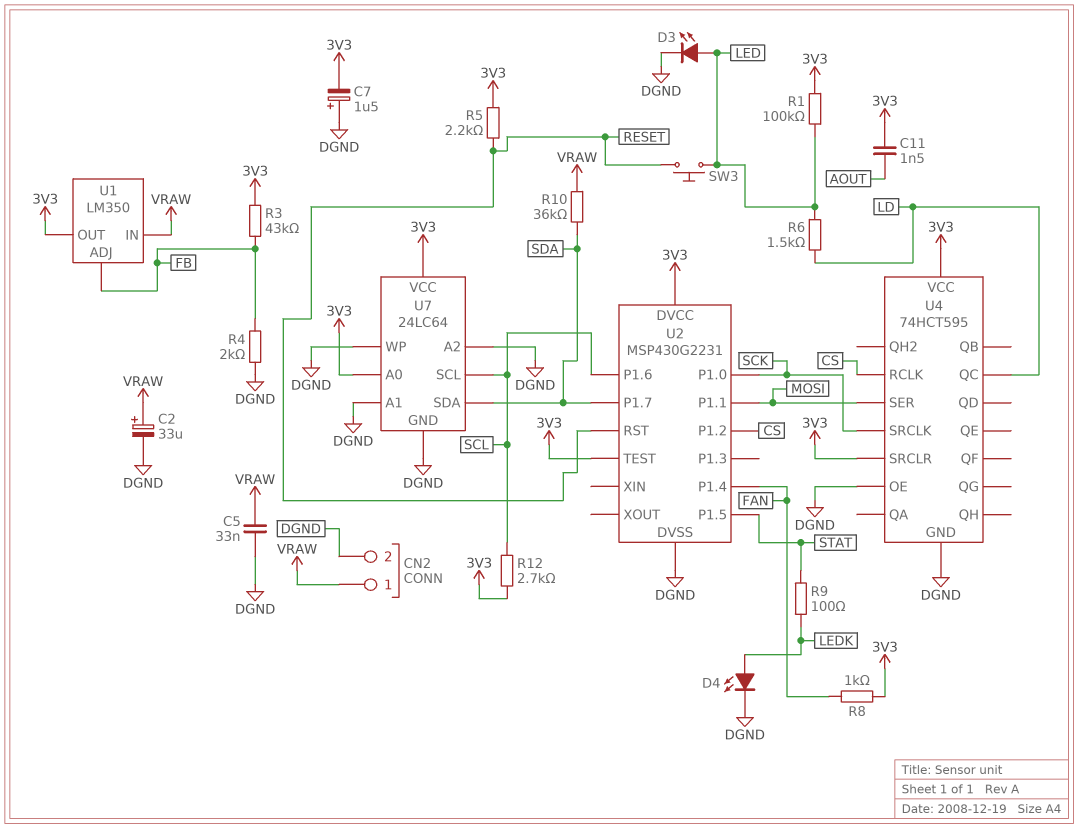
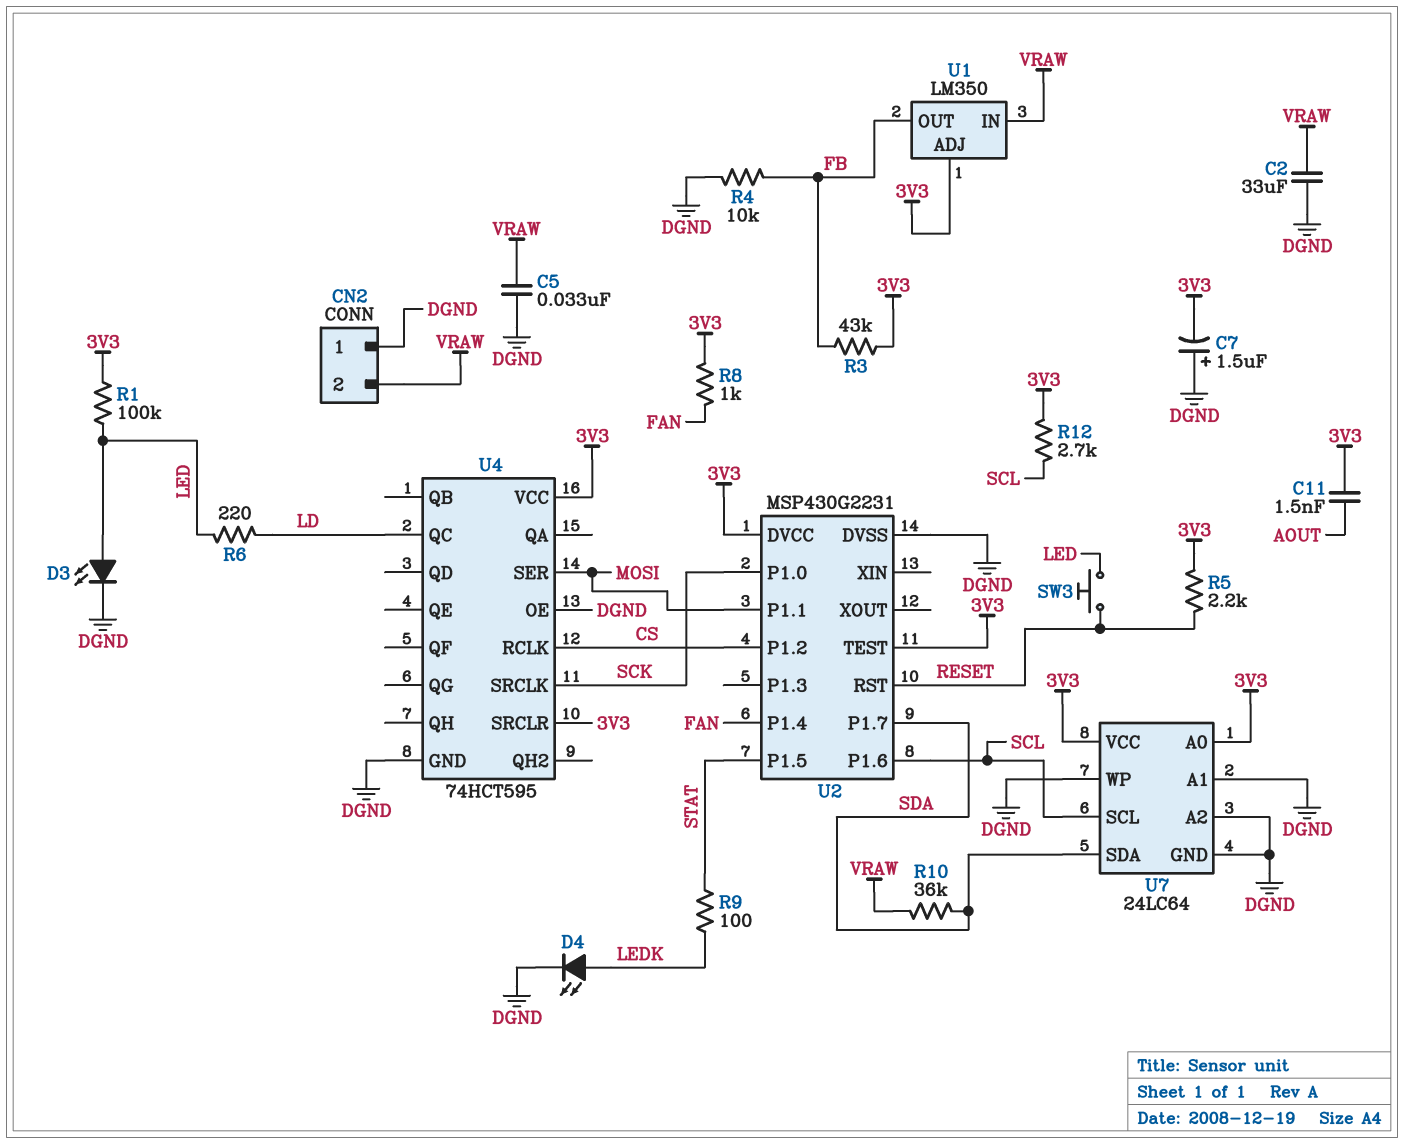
C2: 33uF (plus VRAW, minus DGND) -> 33uF (DGND, VRAW)
CN2 pin 1: VRAW -> DGND
CN2 pin 2: DGND -> VRAW
R4: 2k (DGND, FB) -> 10k (DGND, FB)
R6: 1.5k (LD, LED) -> 220 (LD, LED)
U1 pin ADJ: FB -> 3V3
U1 pin OUT: 3V3 -> FB

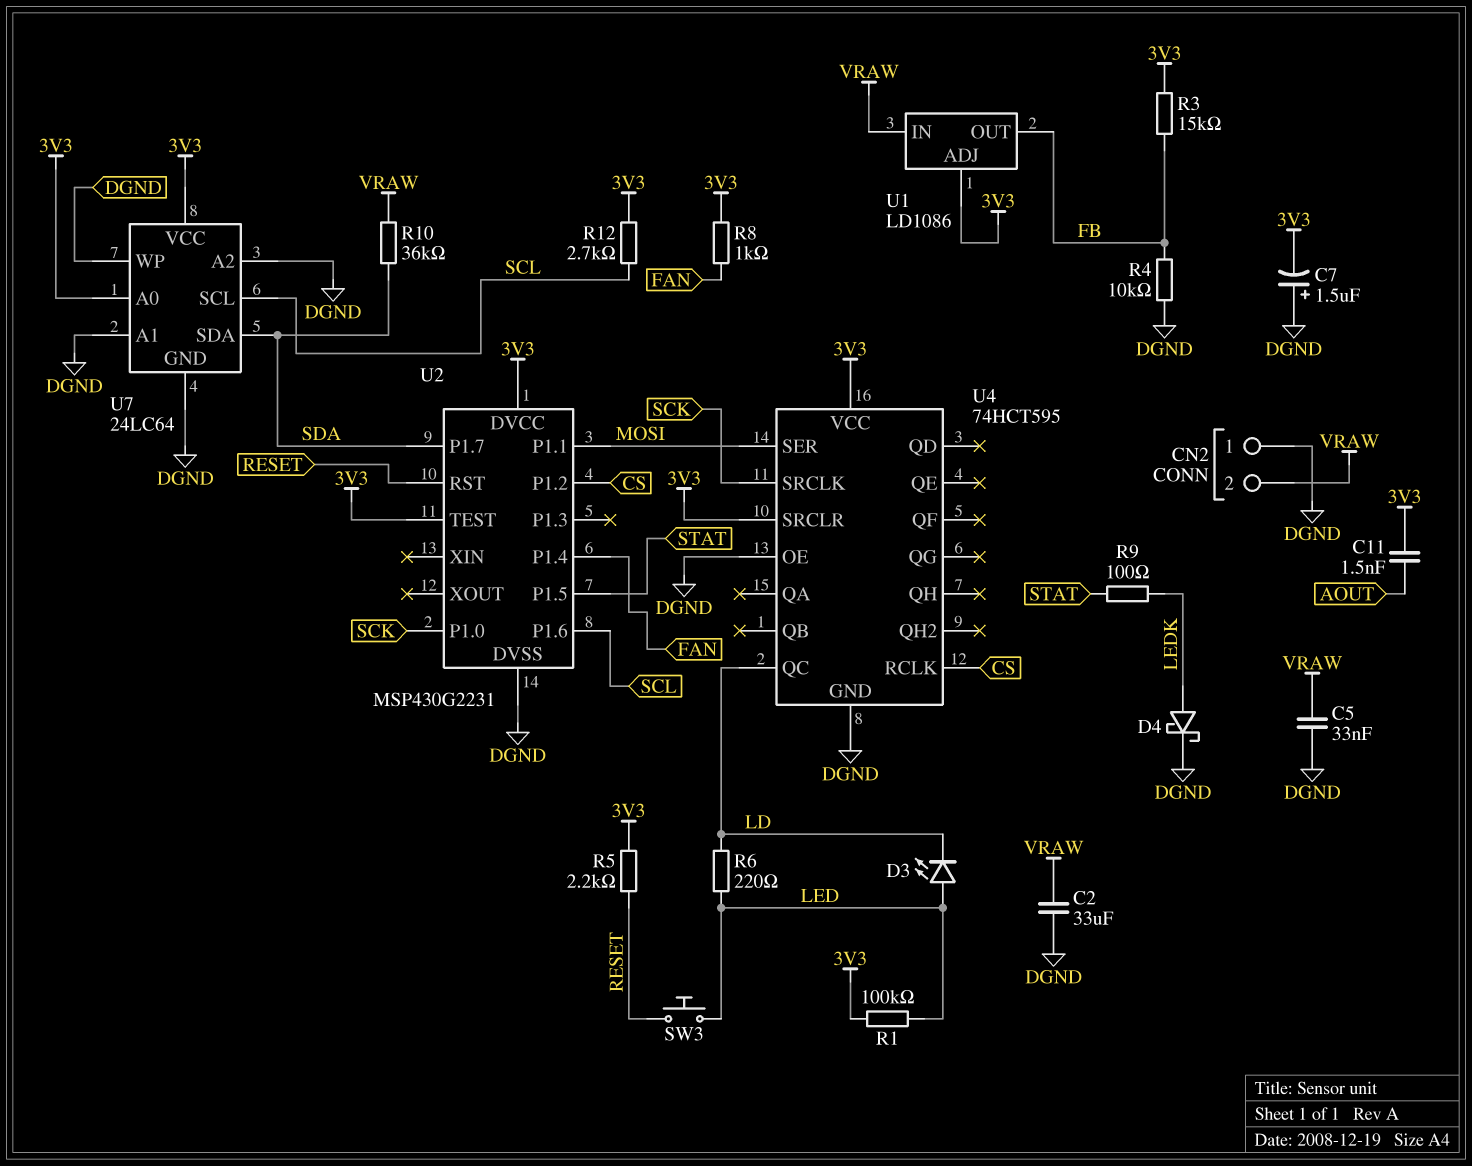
D3: LED (A LED, K DGND) -> LED (A LED, K LD)
D4: LED (A LEDK, K DGND) -> schottky (A LEDK, K DGND)
R3: 43k (3V3, FB) -> 15k (3V3, FB)
U1: LM350 -> LD1086

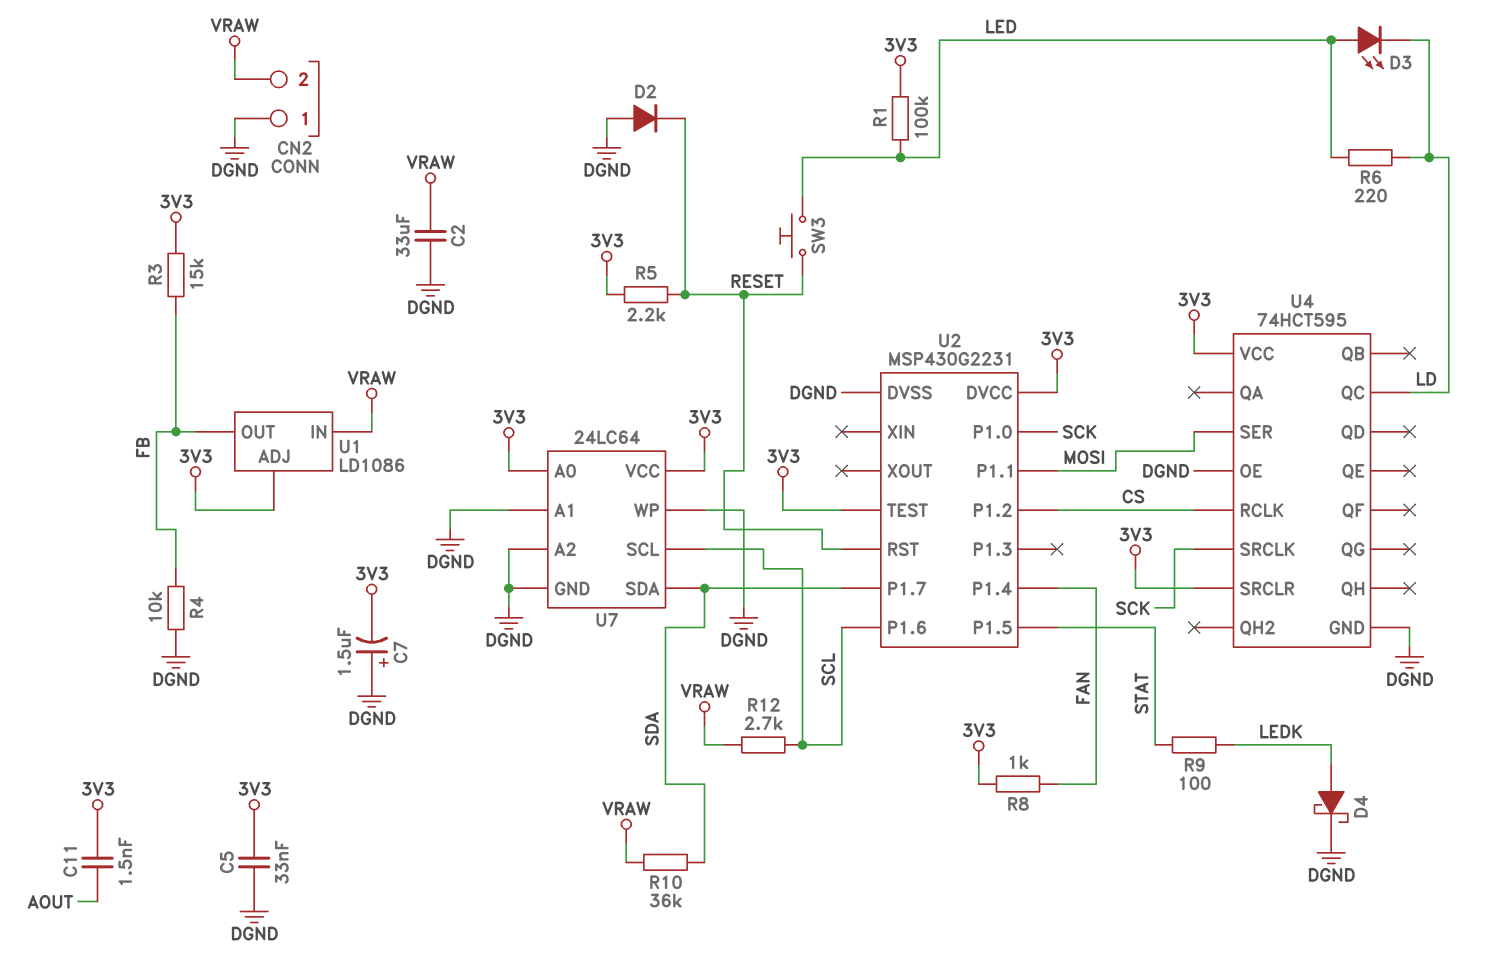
C5: 33nF (DGND, VRAW) -> 33nF (3V3, DGND)
D2: none -> diode (A DGND, K RESET)
R12: 2.7k (3V3, SCL) -> 2.7k (SCL, VRAW)

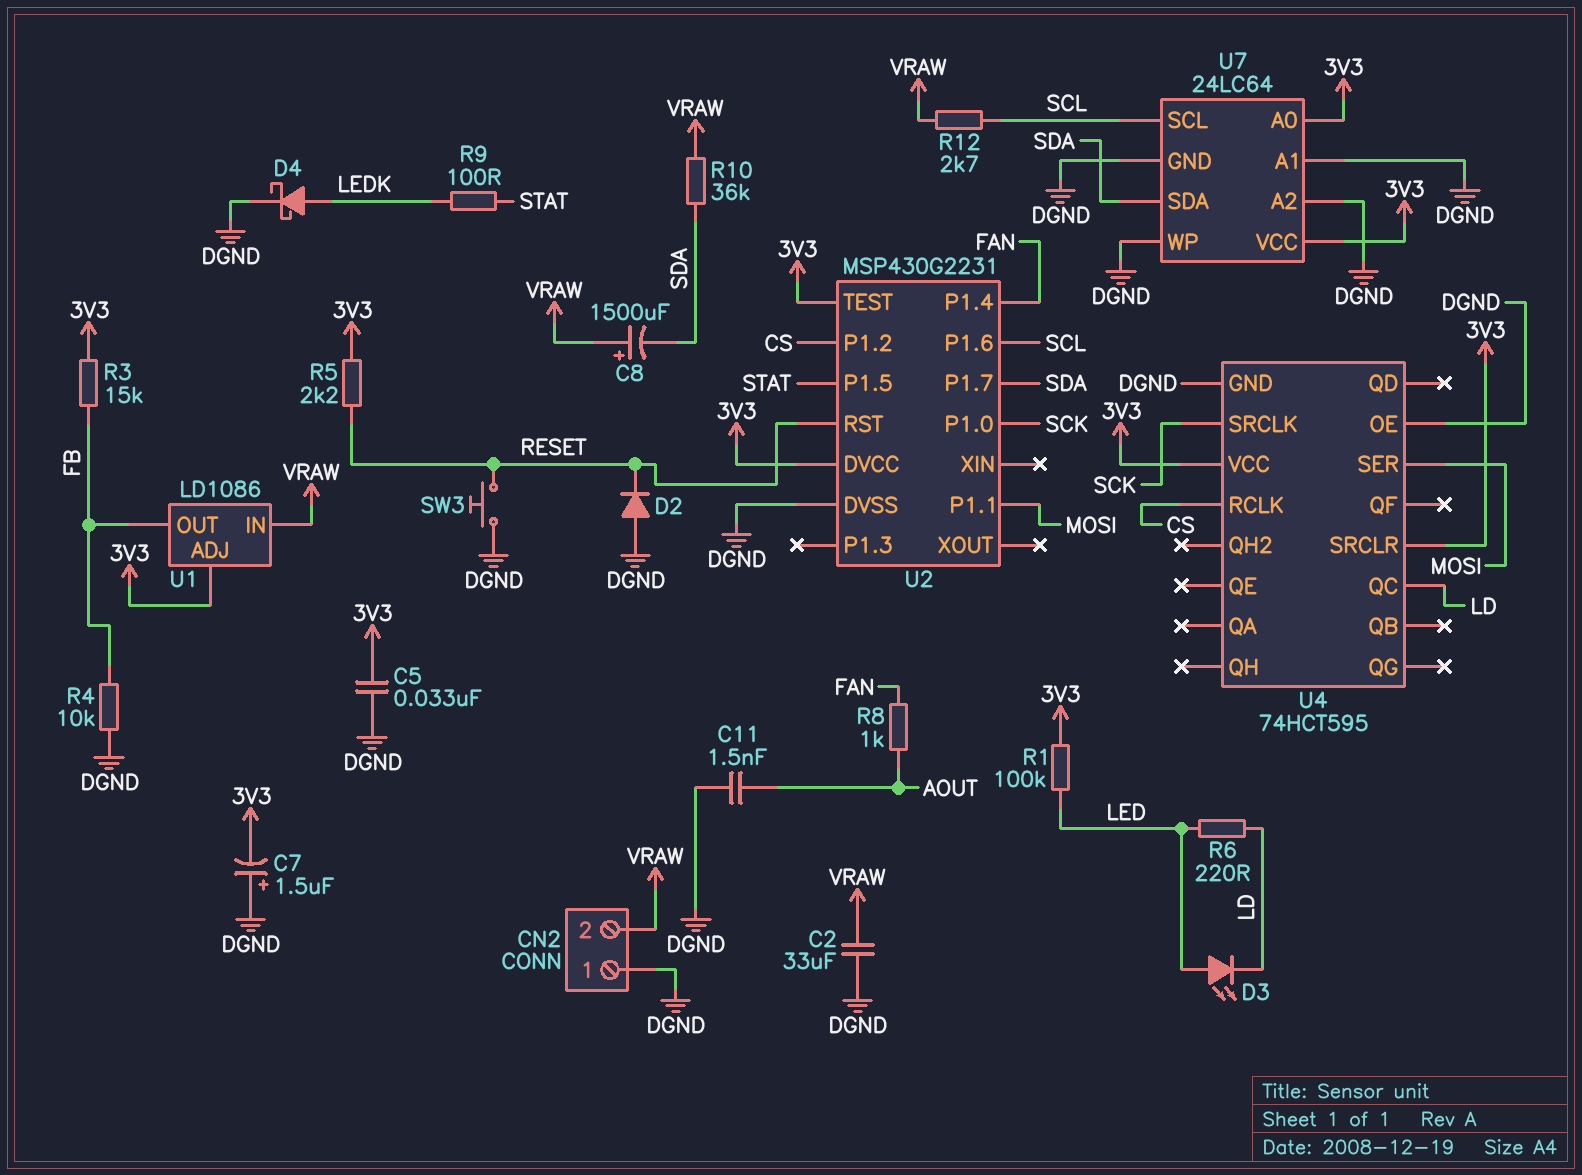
C8: none -> 1500uF (plus VRAW, minus SDA)
C11: 1.5nF (3V3, AOUT) -> 1.5nF (AOUT, DGND)
R8: 1k (3V3, FAN) -> 1k (AOUT, FAN)
SW3: button (LED, RESET) -> button (DGND, RESET)

